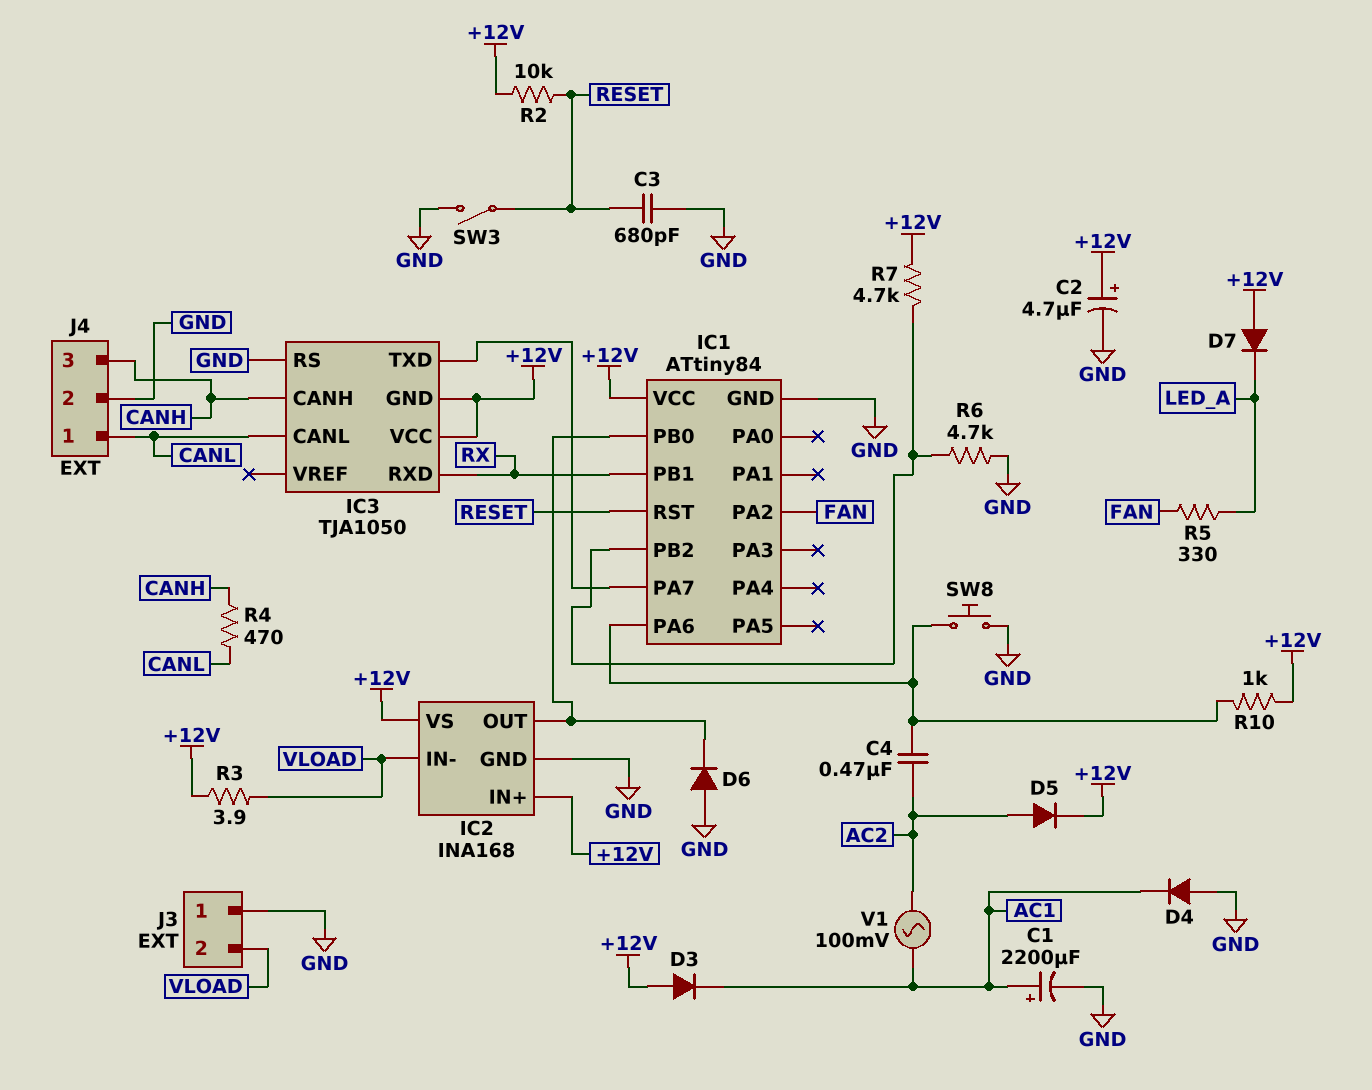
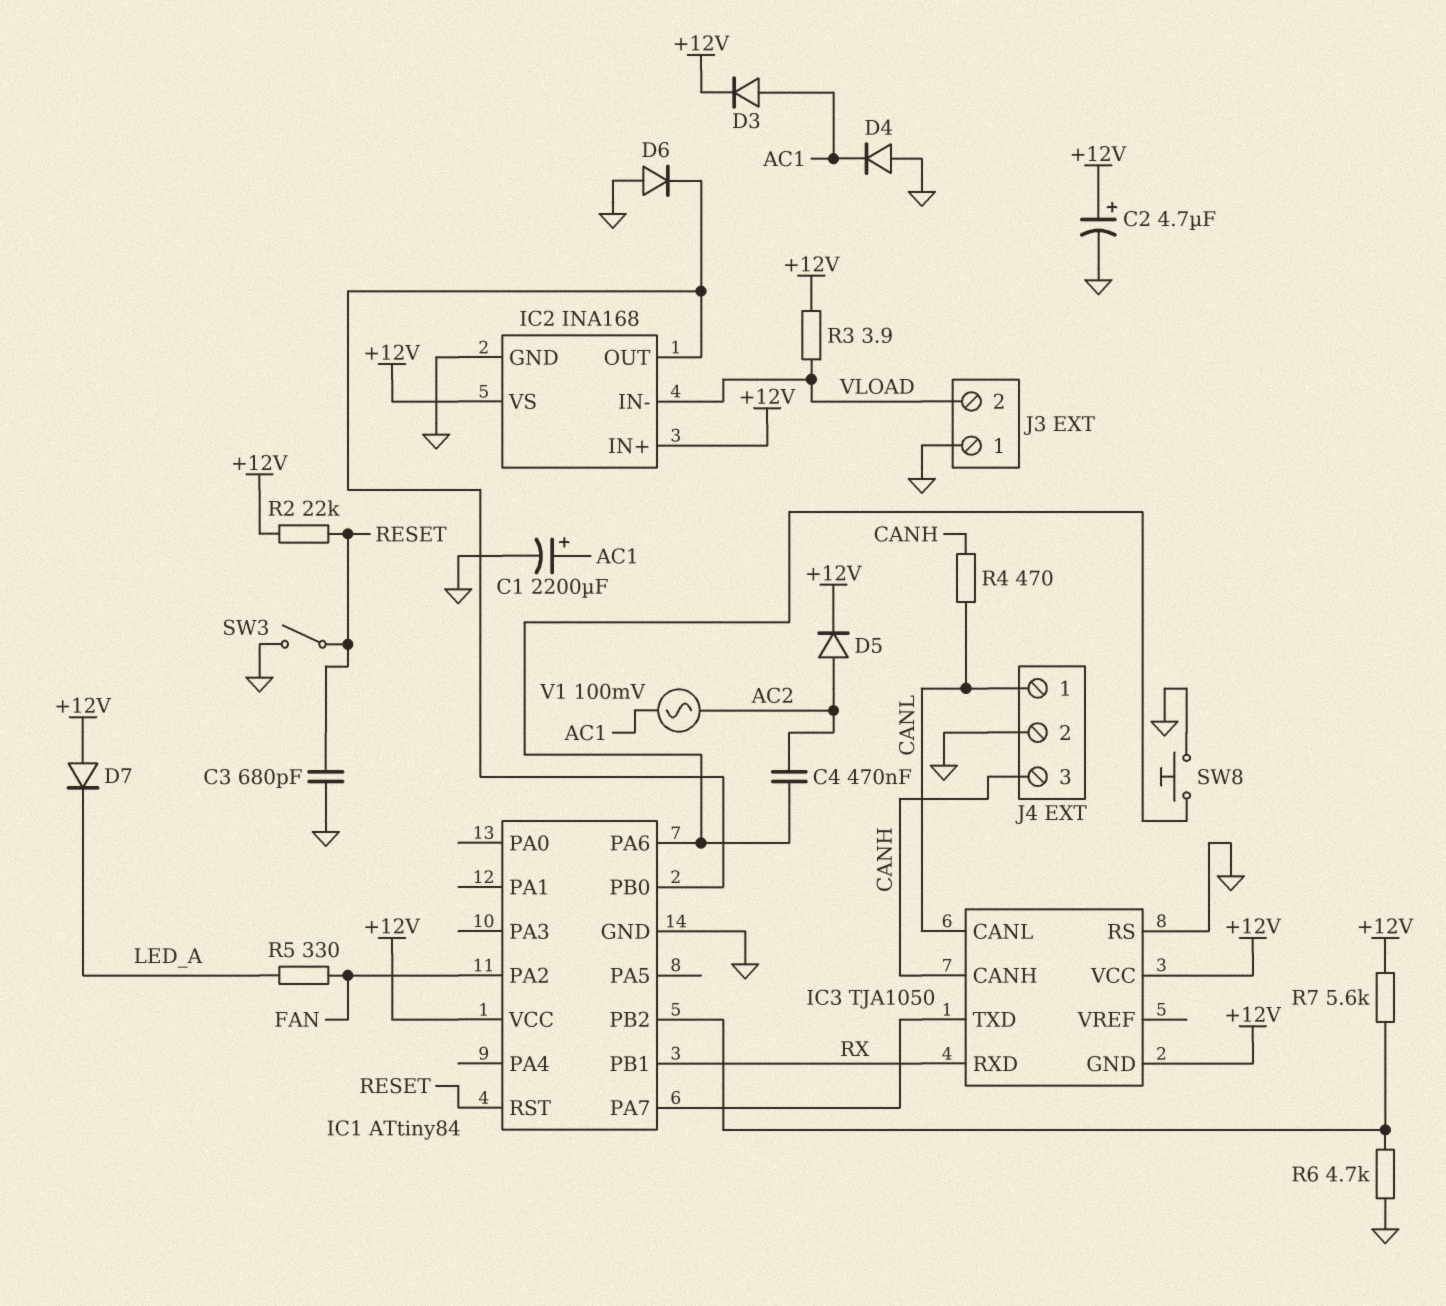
D3: diode (A +12V, K AC1) -> diode (A AC1, K +12V)
R2: 10k (+12V, RESET) -> 22k (+12V, RESET)
R7: 4.7k (+12V, IC1/PB2) -> 5.6k (+12V, IC1/PB2)
R10: 1k (+12V, IC1/PA6) -> none

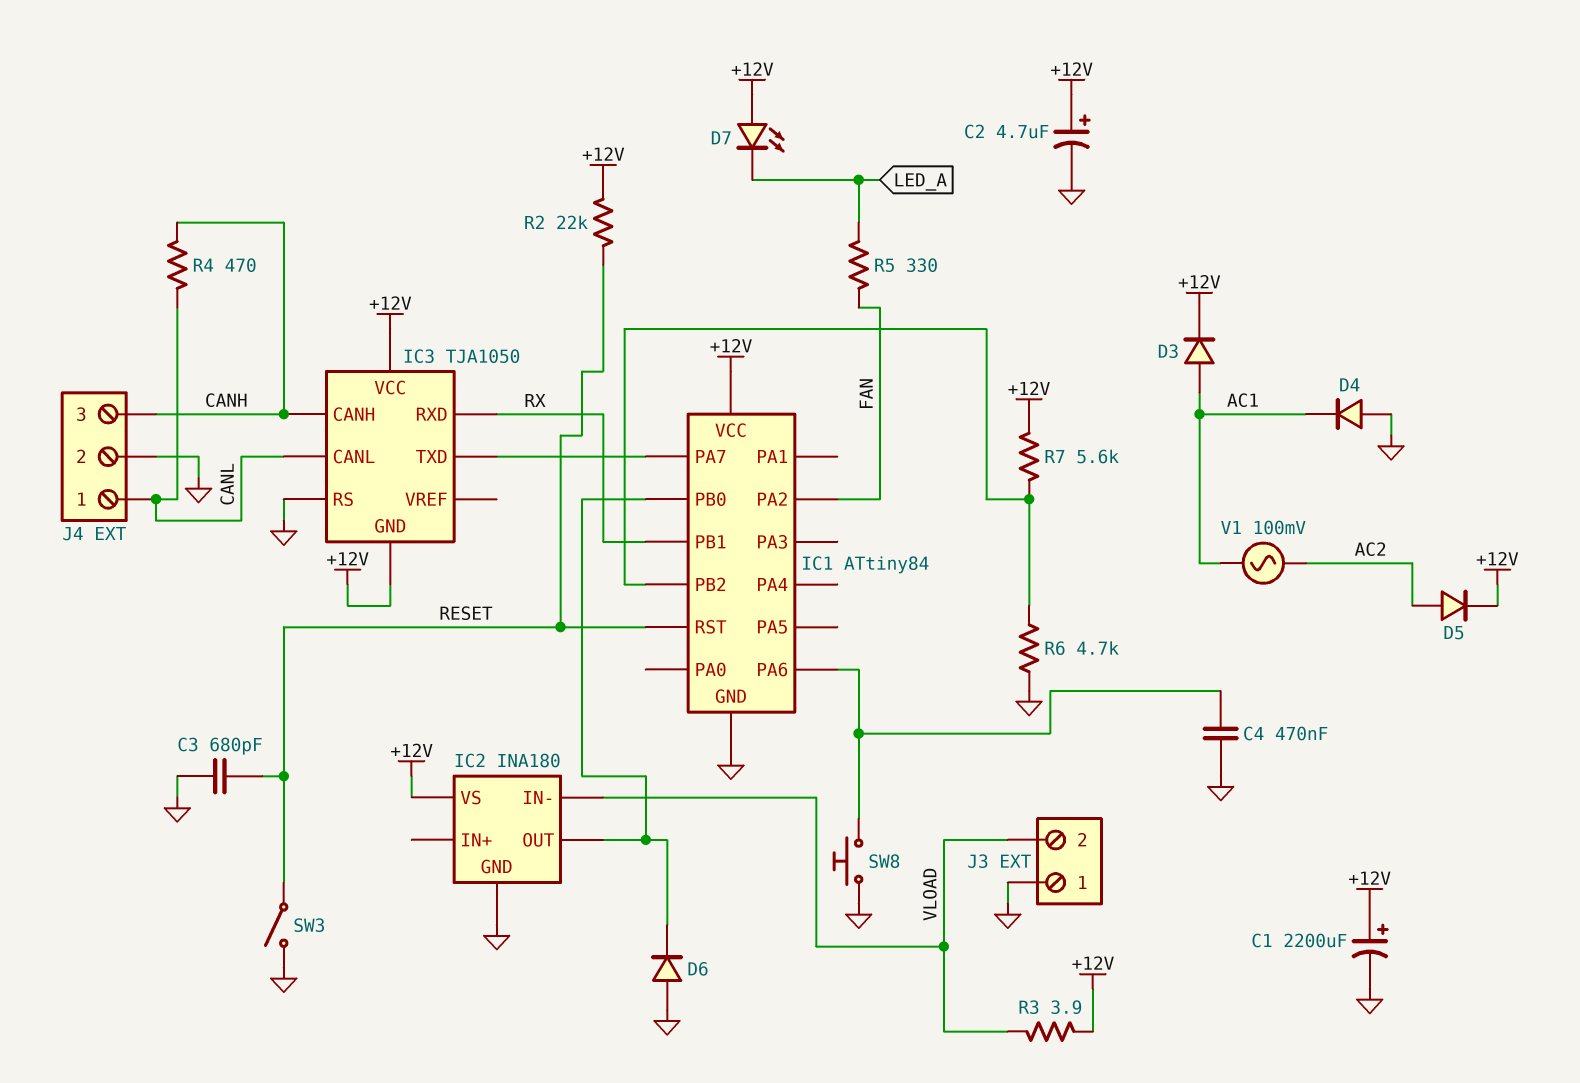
C1: 2200uF (plus AC1, minus GND) -> 2200uF (plus +12V, minus GND)
C4: 470nF (AC2, IC1/PA6) -> 470nF (GND, IC1/PA6)
D7: diode (A +12V, K LED_A) -> LED (A +12V, K LED_A)
IC2: INA168 -> INA180
IC2 pin IN+: +12V -> none

